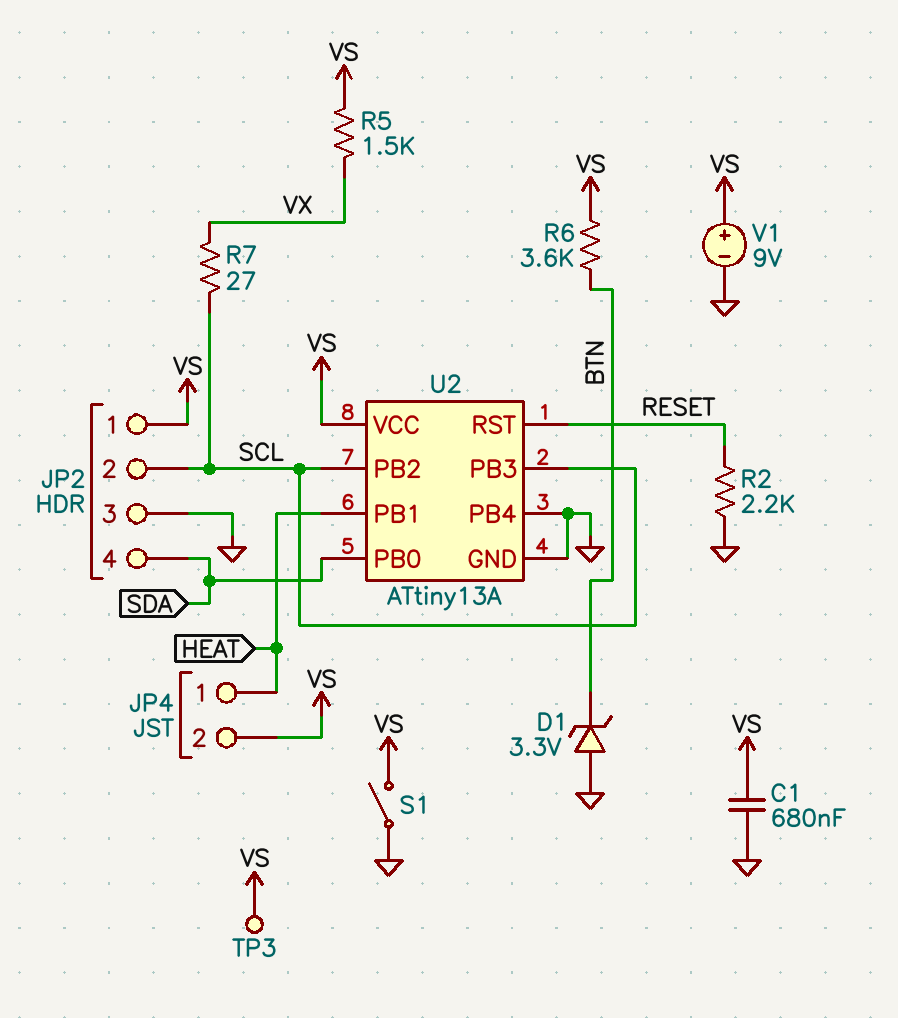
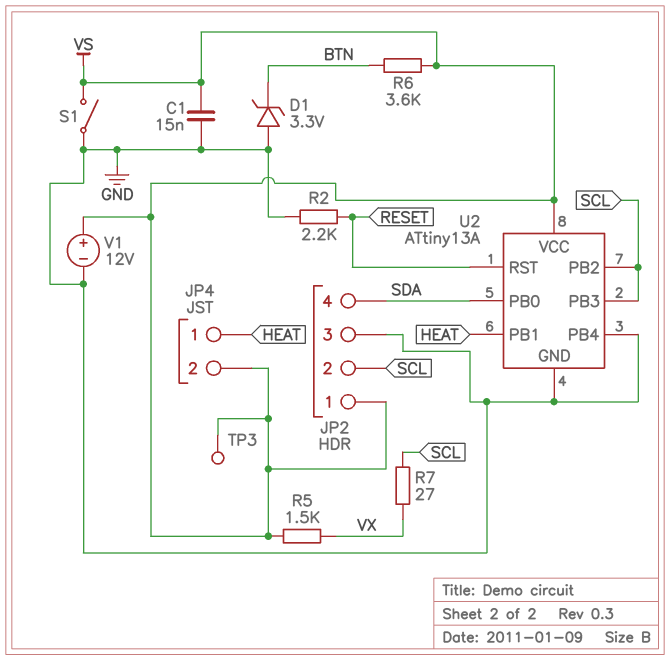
C1: 680nF (GND, VS) -> 15nF (GND, VS)
V1: 9V (plus VS, minus GND) -> 12V (plus VS, minus GND)

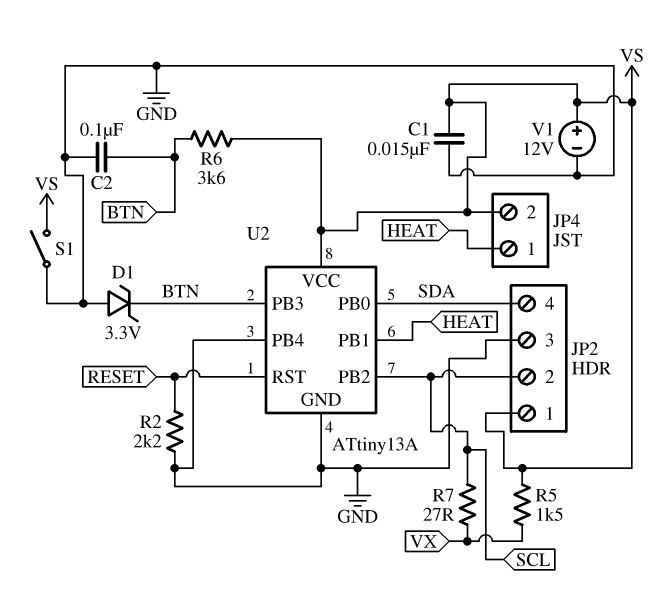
C2: none -> 100nF (BTN, GND)
TP3: test point (VS) -> none
U2 pin PB3: SCL -> BTN

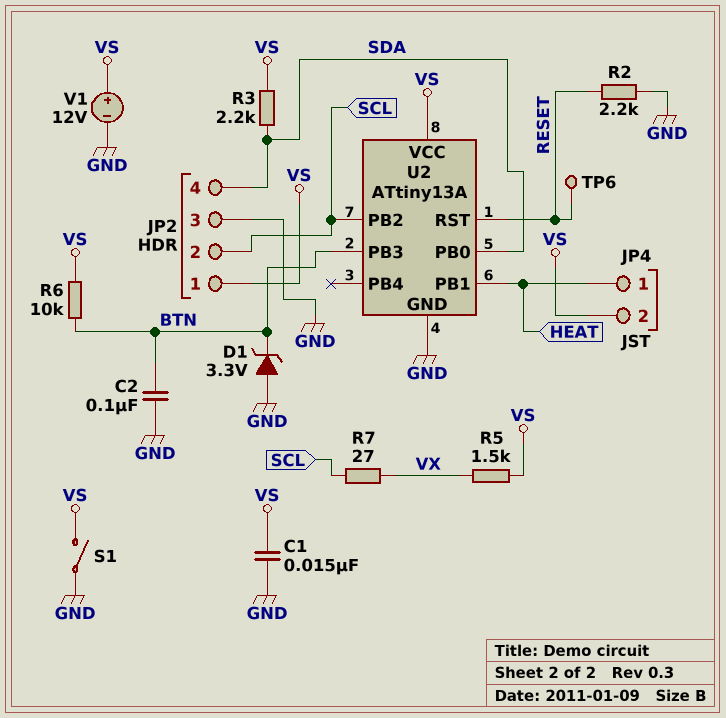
R3: none -> 2.2k (SDA, VS)
R6: 3.6k (BTN, VS) -> 10k (BTN, VS)
TP6: none -> test point (RESET)
U2 pin PB4: GND -> none

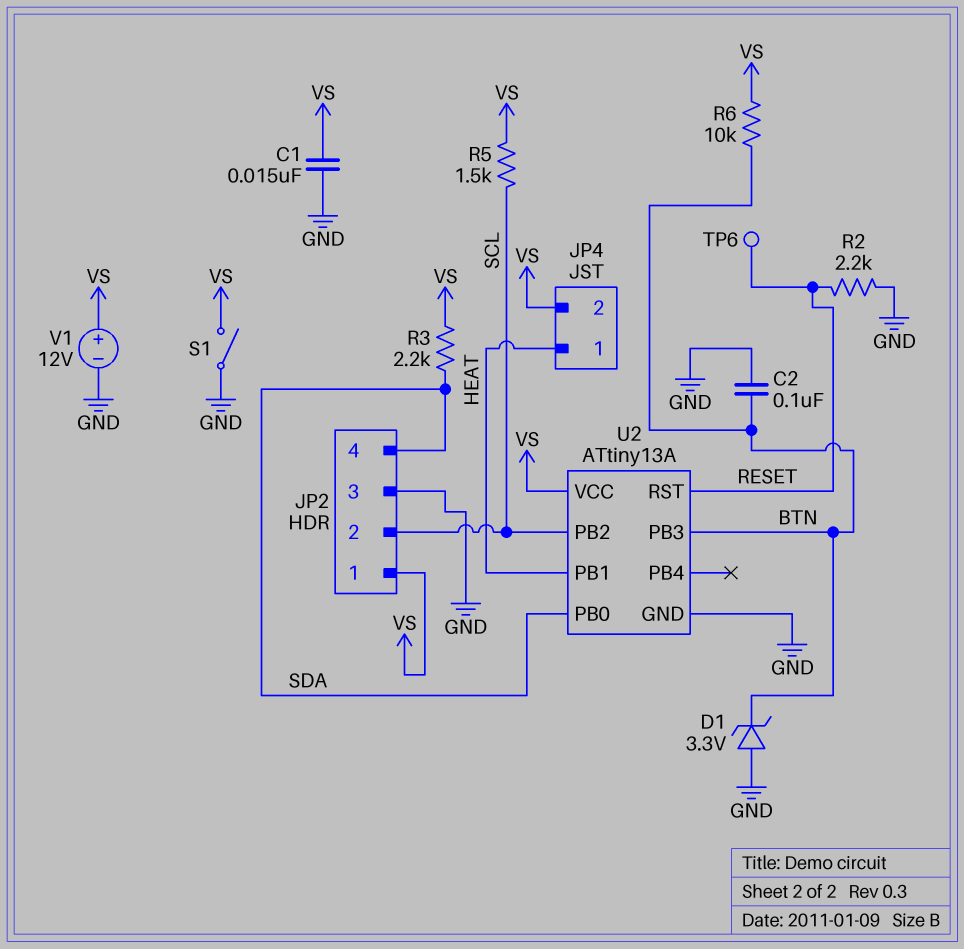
R5: 1.5k (VS, VX) -> 1.5k (SCL, VS)
R7: 27 (SCL, VX) -> none

